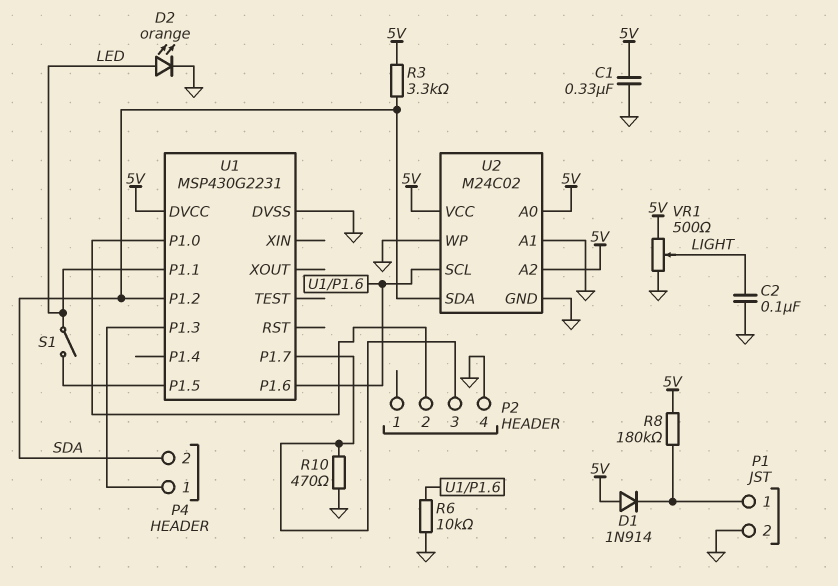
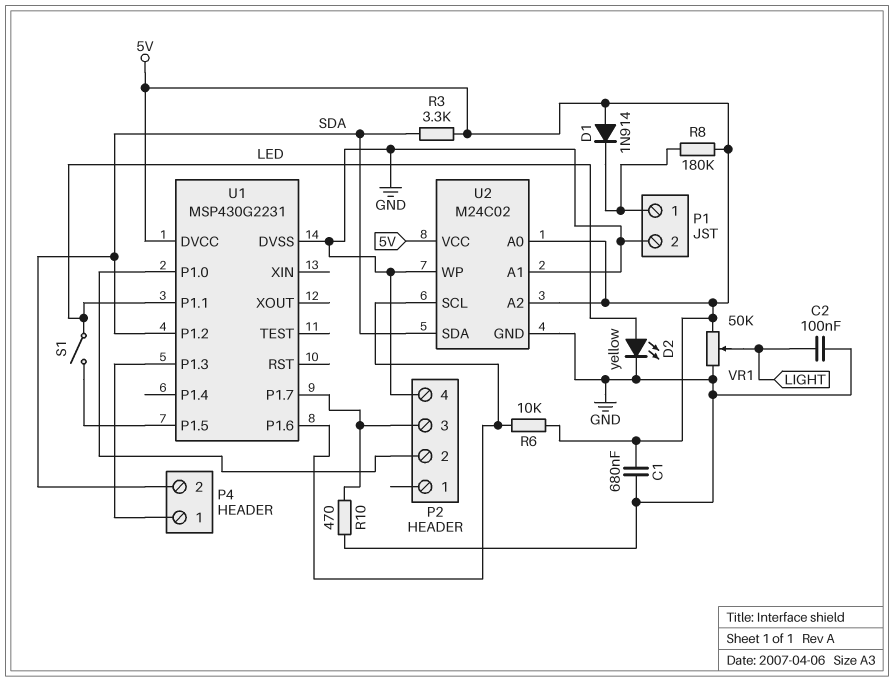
C1: 330nF (5V, GND) -> 680nF (5V, GND)
D2: LED orange (A LED, K GND) -> LED yellow (A LED, K GND)
R6: 10k (GND, U1/P1.6) -> 10k (5V, U1/P1.6)
VR1: 500 (5V, GND, wiper LIGHT) -> 50k (5V, GND, wiper LIGHT)

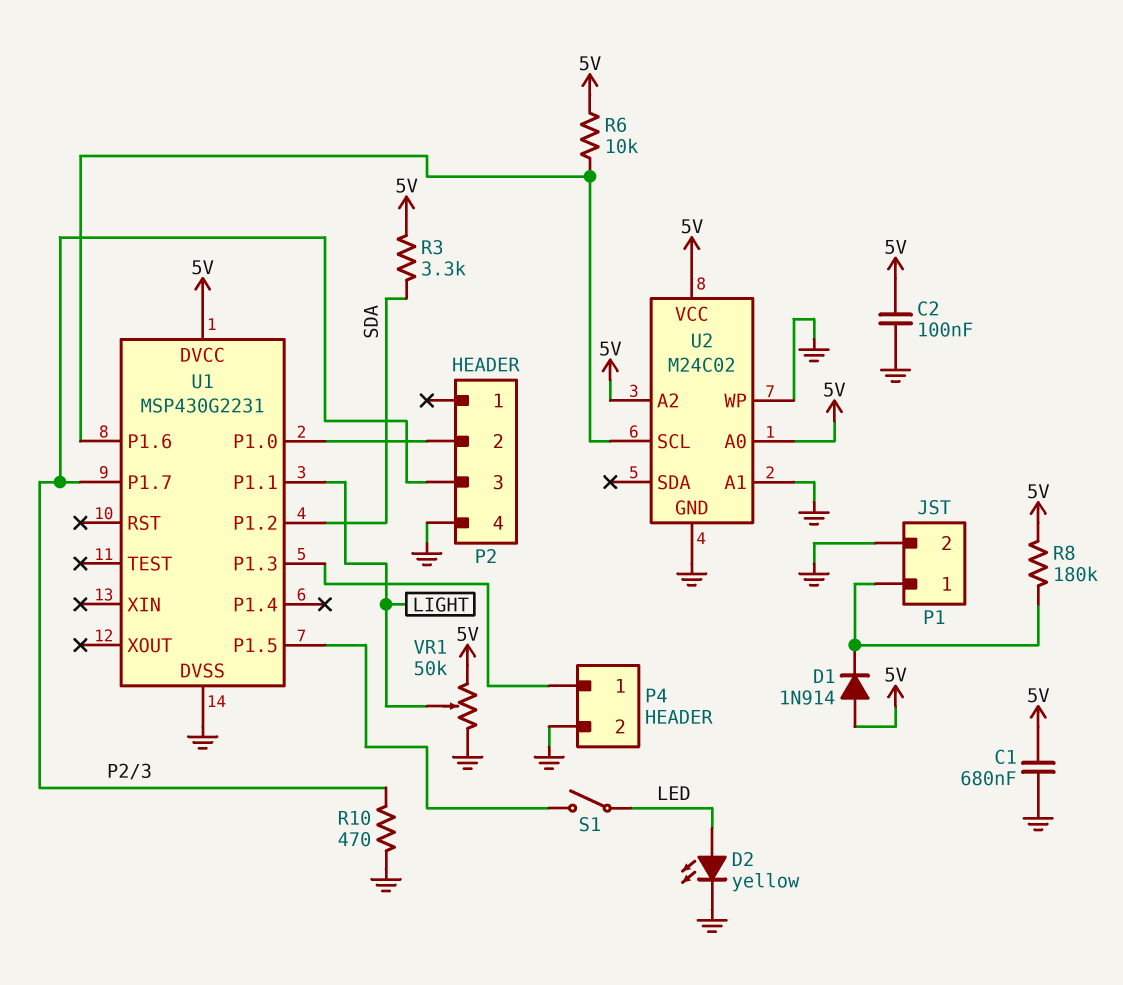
C2: 100nF (GND, LIGHT) -> 100nF (5V, GND)
P4 pin 2: SDA -> GND
U1 pin P1.1: LED -> LIGHT
U2 pin SDA: SDA -> none

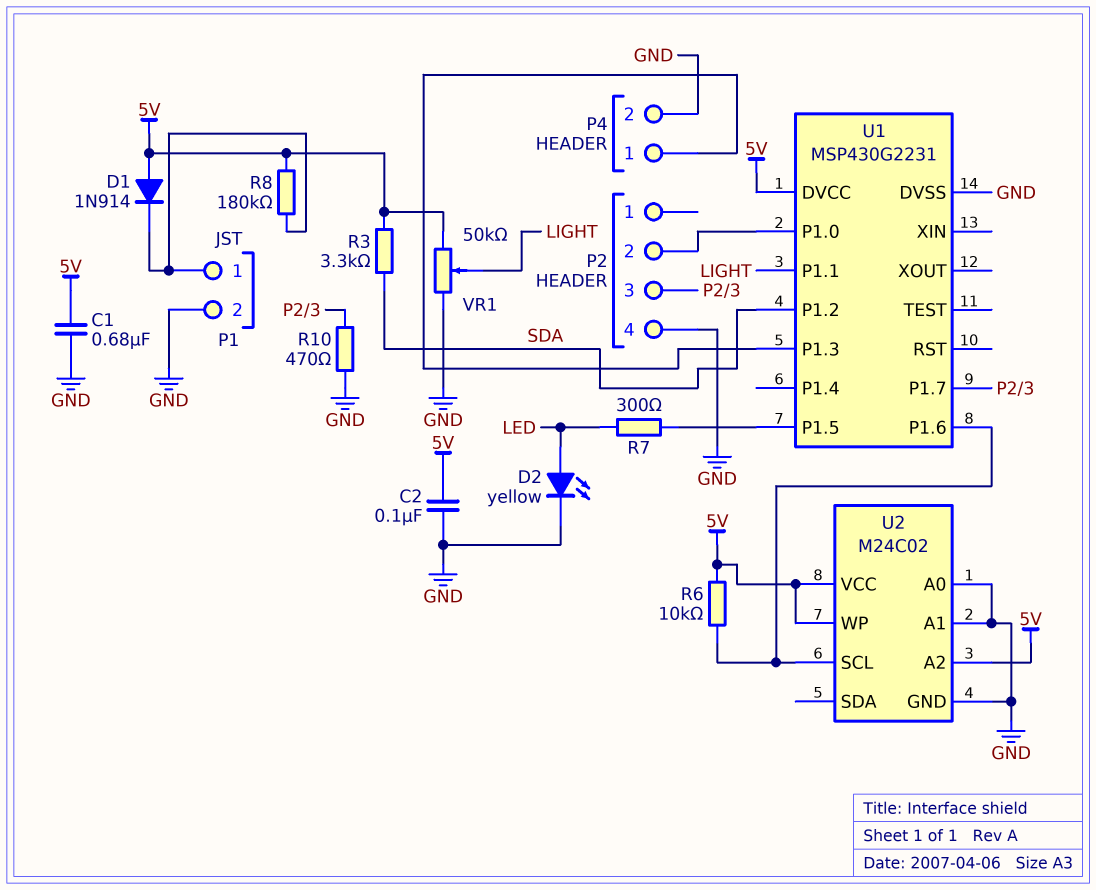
R7: none -> 300 (LED, U1/P1.5)
S1: switch (LED, U1/P1.5) -> none
U2 pin A0: 5V -> GND
U2 pin WP: GND -> 5V

